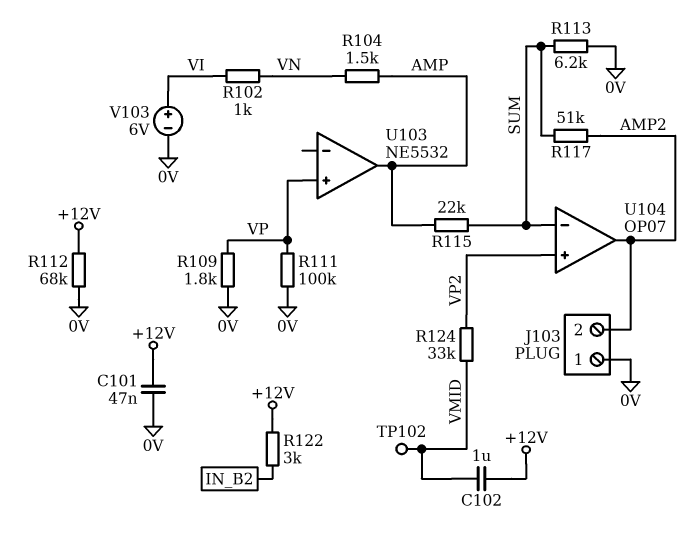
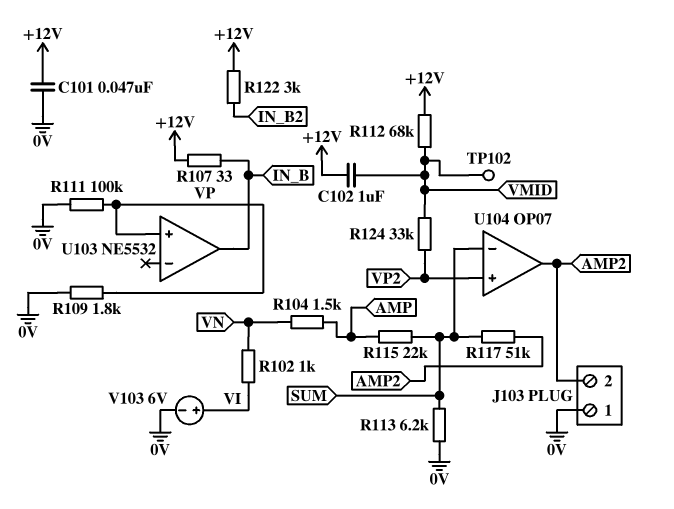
R107: none -> 33 (+12V, IN_B)
R112: 68k (+12V, 0V) -> 68k (+12V, VMID)
U103 pin out: AMP -> IN_B

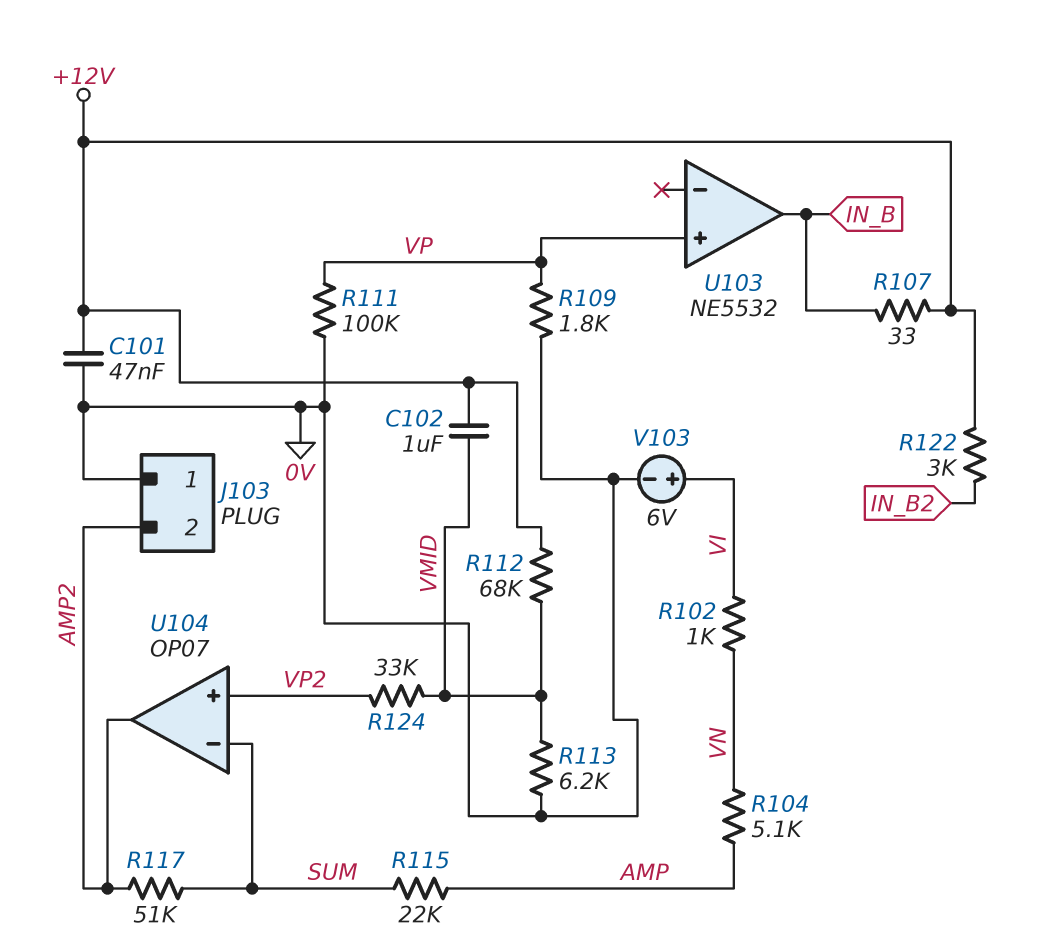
R104: 1.5k (AMP, VN) -> 5.1k (AMP, VN)
R113: 6.2k (0V, SUM) -> 6.2k (0V, VMID)
TP102: test point (VMID) -> none

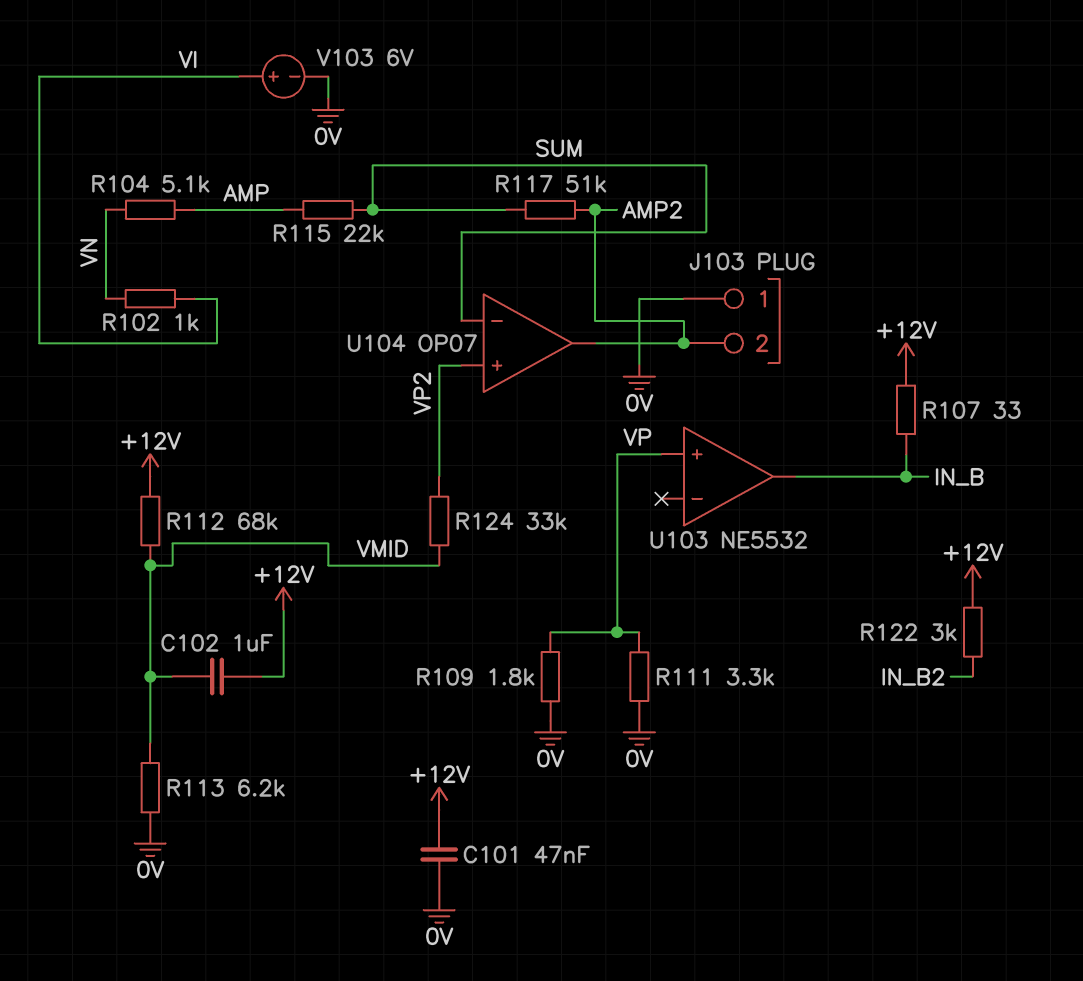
R111: 100k (0V, VP) -> 3.3k (0V, VP)

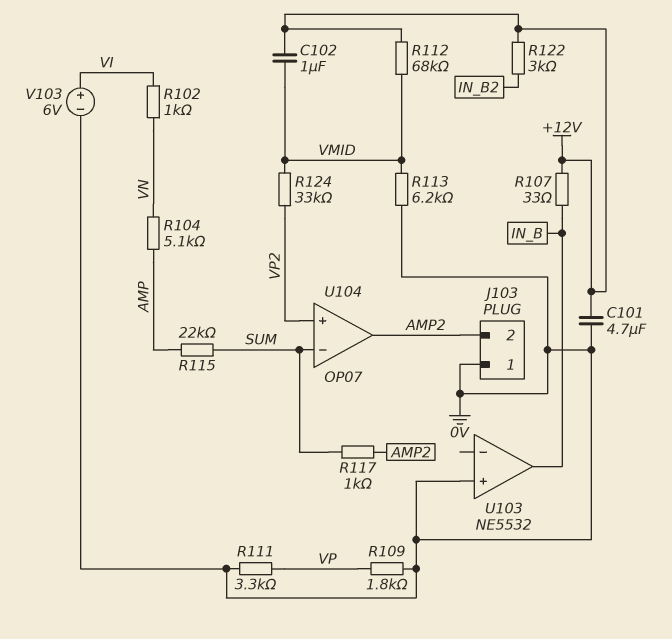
C101: 47nF (+12V, 0V) -> 4.7uF (+12V, 0V)
R117: 51k (AMP2, SUM) -> 1k (AMP2, SUM)
U103 pin in+: VP -> 0V

